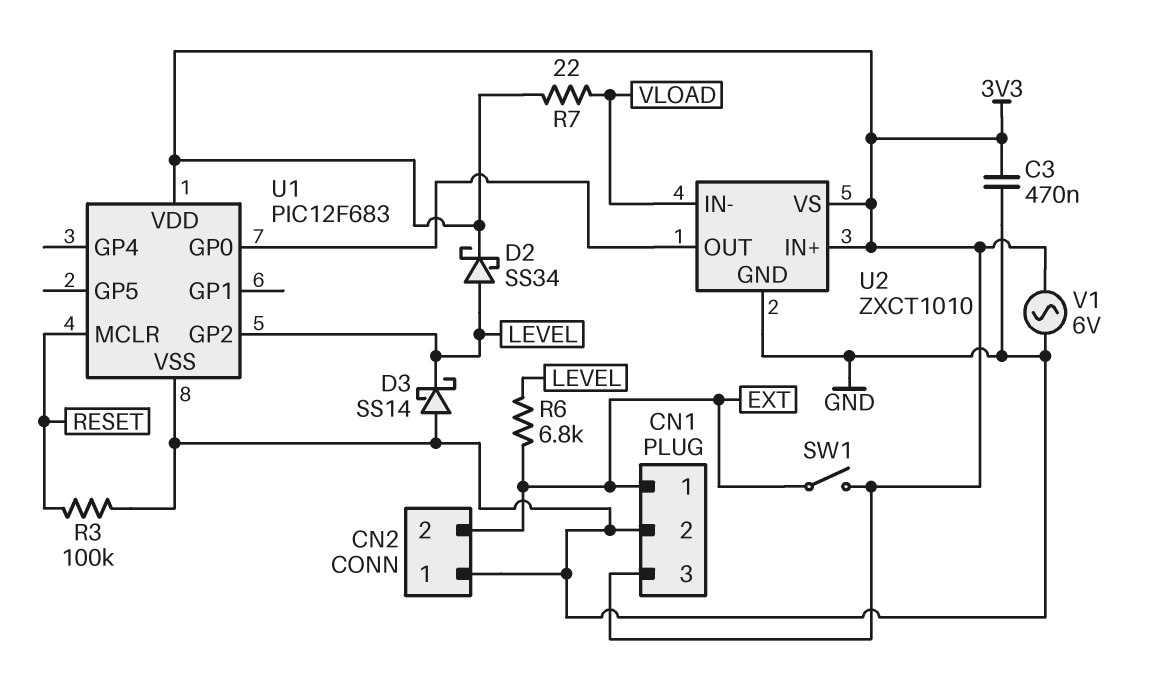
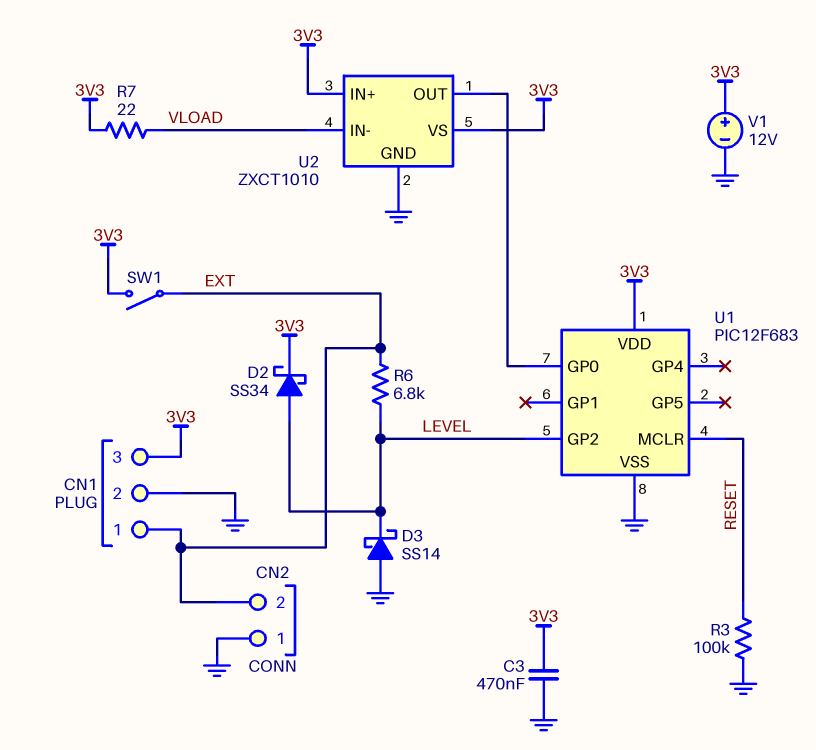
V1: AC 6V (3V3, GND) -> 12V (plus 3V3, minus GND)

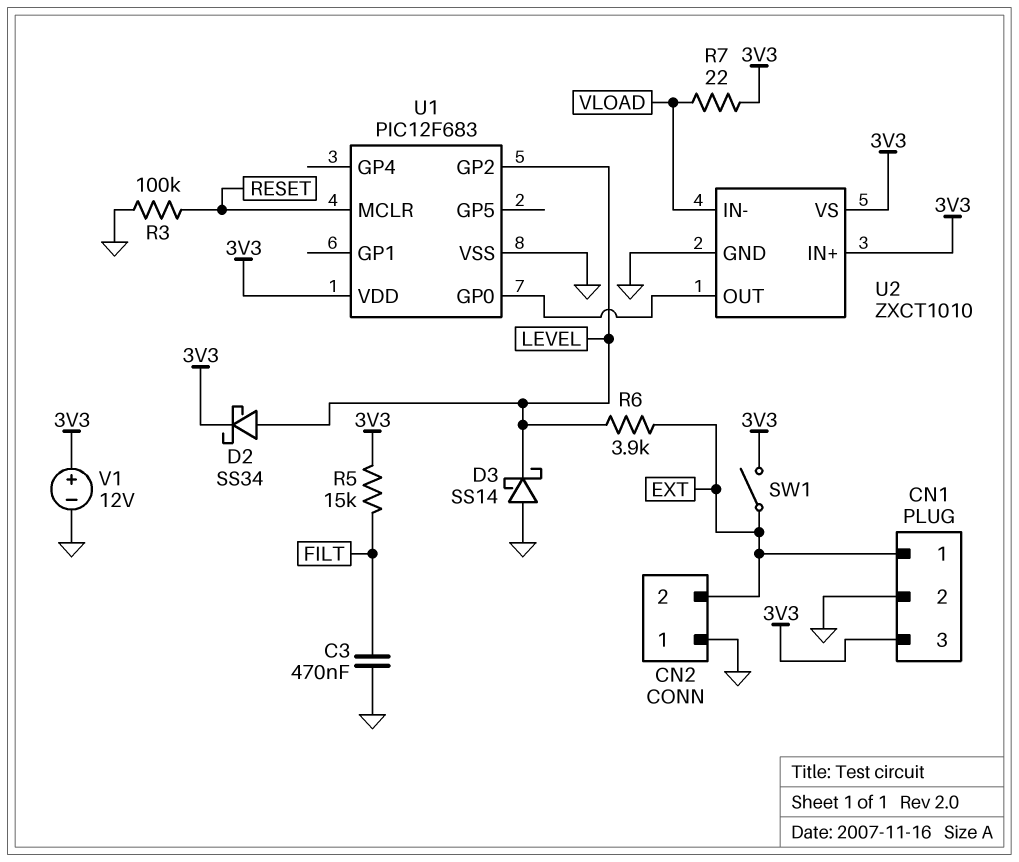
C3: 470nF (3V3, GND) -> 470nF (FILT, GND)
R5: none -> 15k (3V3, FILT)
R6: 6.8k (EXT, LEVEL) -> 3.9k (EXT, LEVEL)

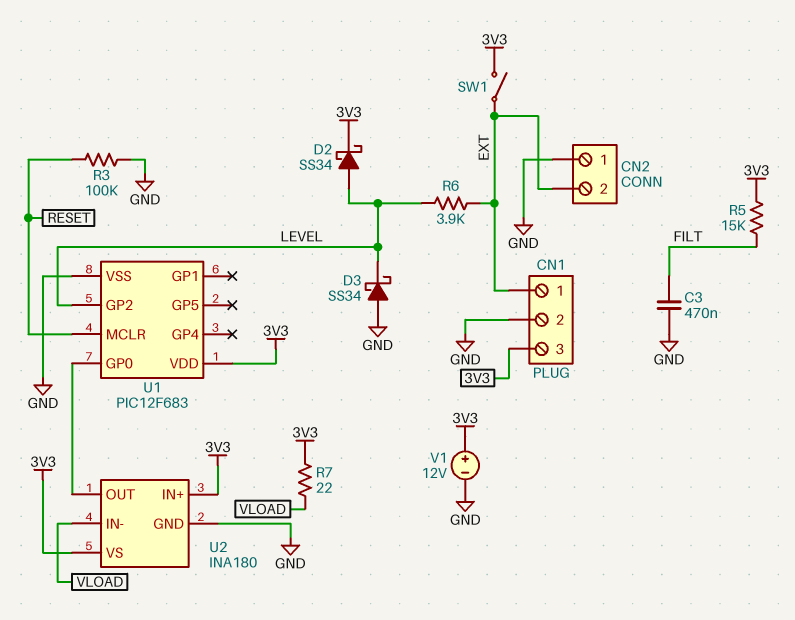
D3: schottky SS14 (A GND, K LEVEL) -> schottky SS34 (A GND, K LEVEL)
U2: ZXCT1010 -> INA180

